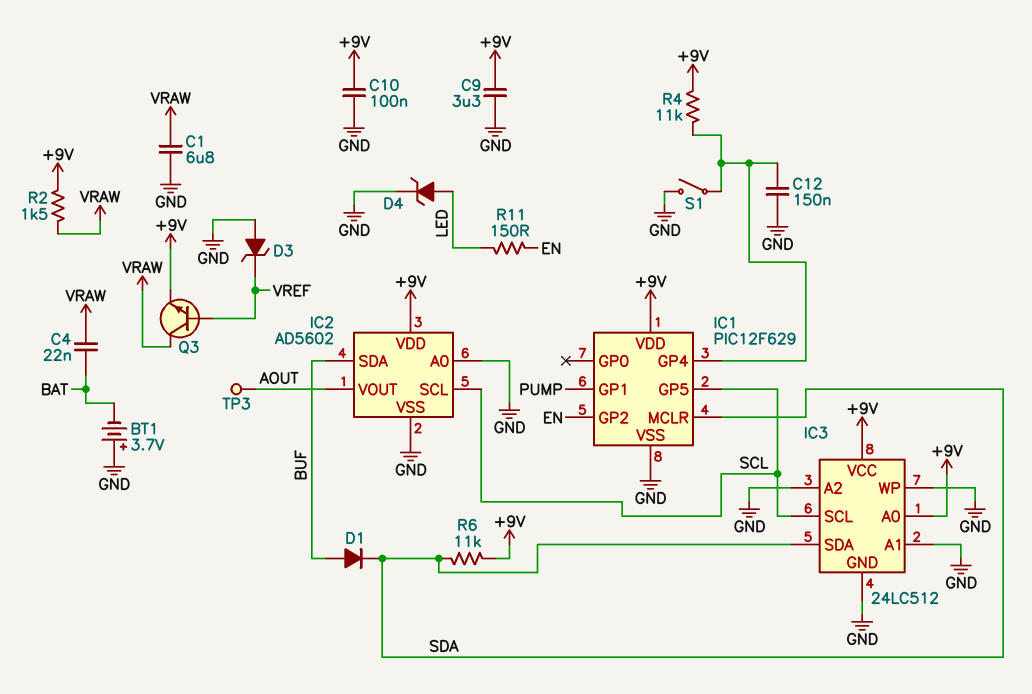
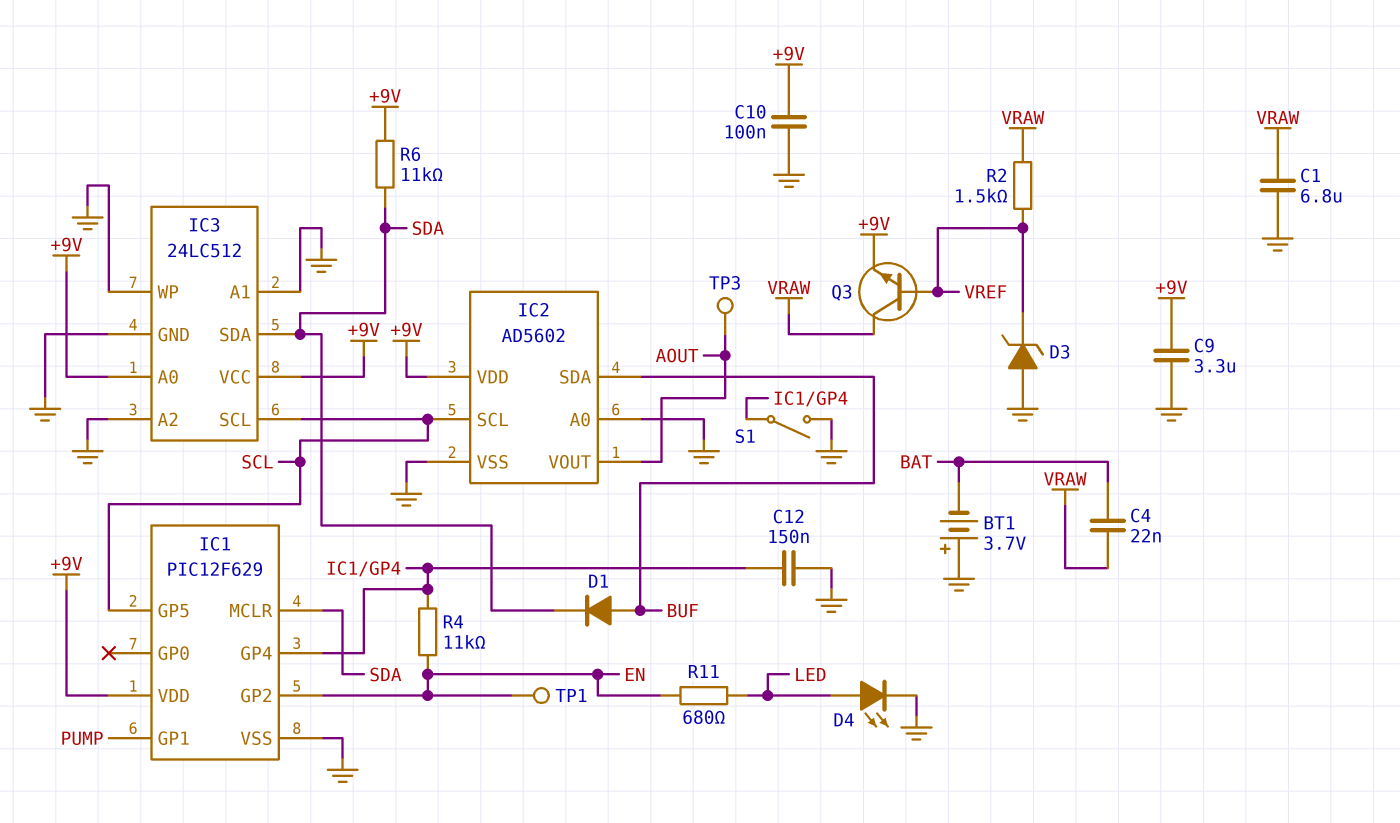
D4: zener (A LED, K GND) -> LED (A LED, K GND)
R2: 1.5k (+9V, VRAW) -> 1.5k (VRAW, VREF)
R4: 11k (+9V, IC1/GP4) -> 11k (EN, IC1/GP4)
R11: 150 (EN, LED) -> 680 (EN, LED)
TP1: none -> test point (EN)

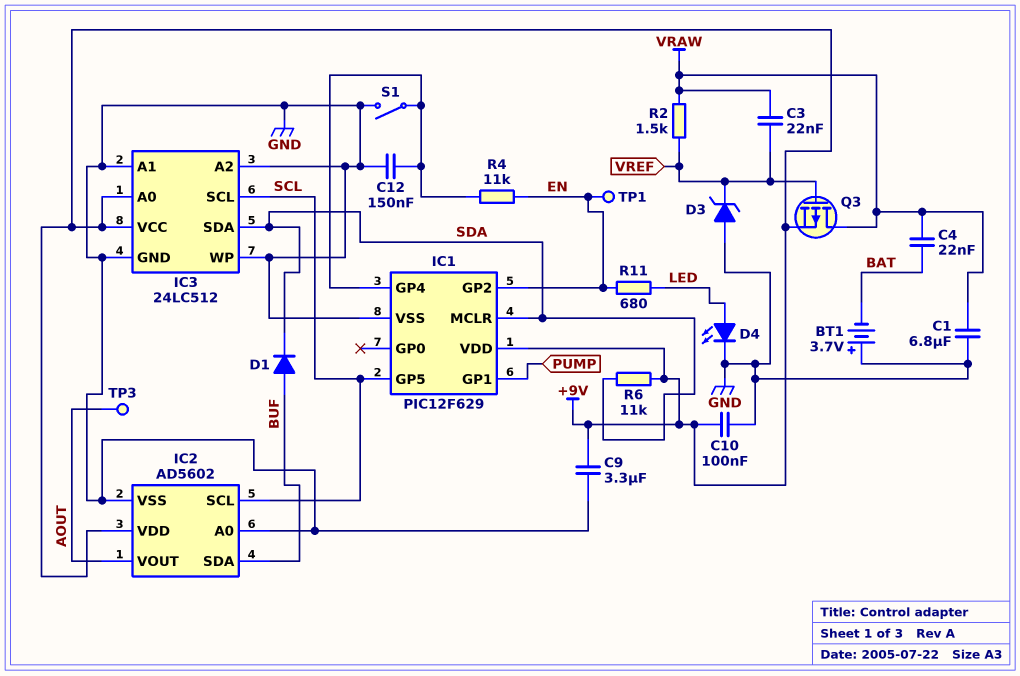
C3: none -> 22nF (VRAW, VREF)
Q3: NPN (B VREF, C VRAW, E +9V) -> PMOS (G VREF, D VRAW, S +9V)

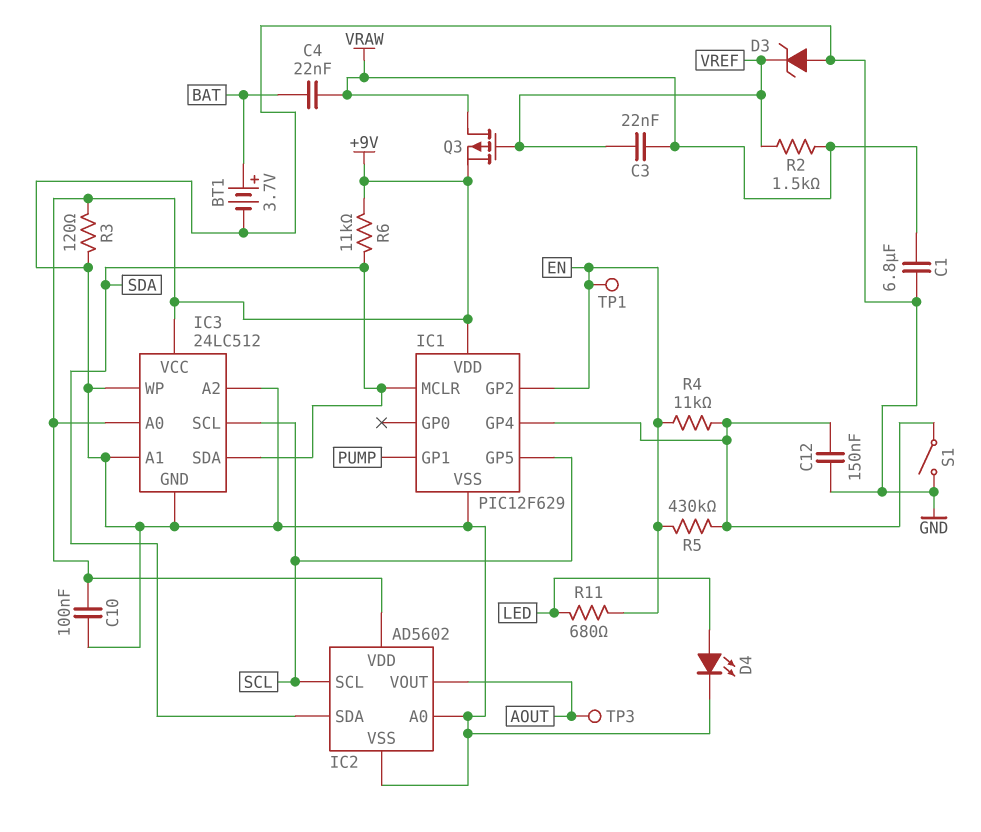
BT1: 3.7V (plus GND, minus BAT) -> 3.7V (plus BAT, minus GND)
C9: 3.3uF (+9V, GND) -> none
D1: diode (A BUF, K SDA) -> none
IC2 pin SDA: BUF -> SDA
R3: none -> 120 (+9V, GND)
R5: none -> 430k (EN, IC1/GP4)

